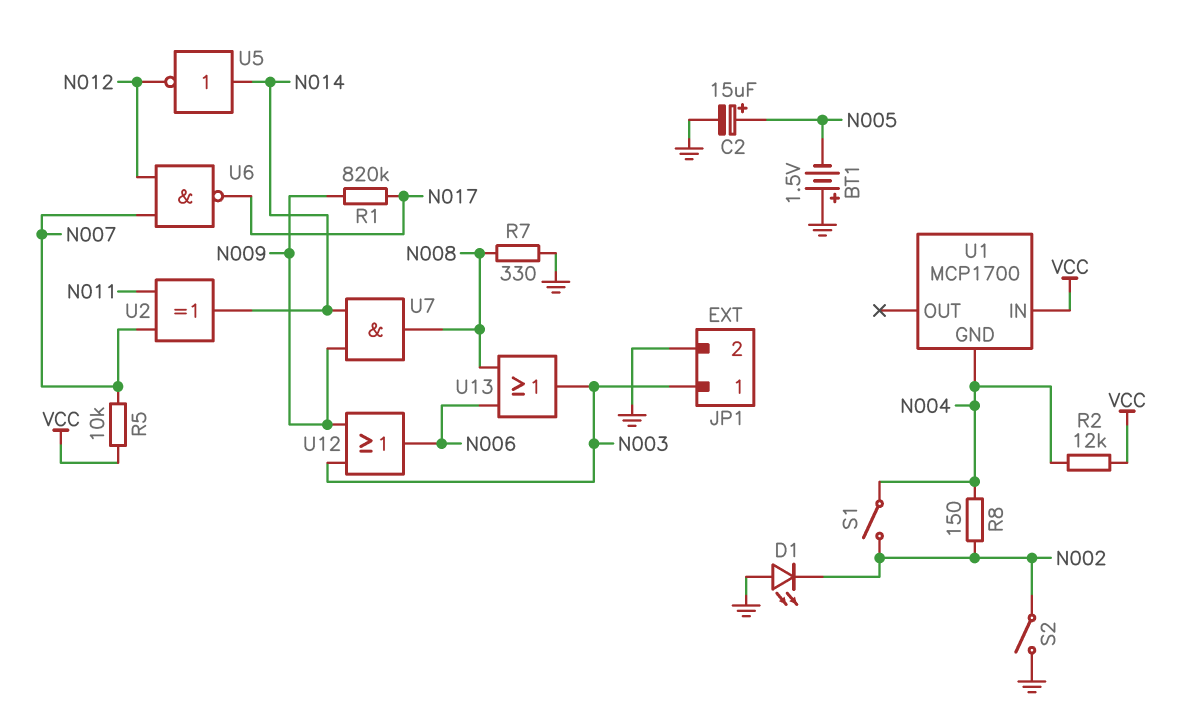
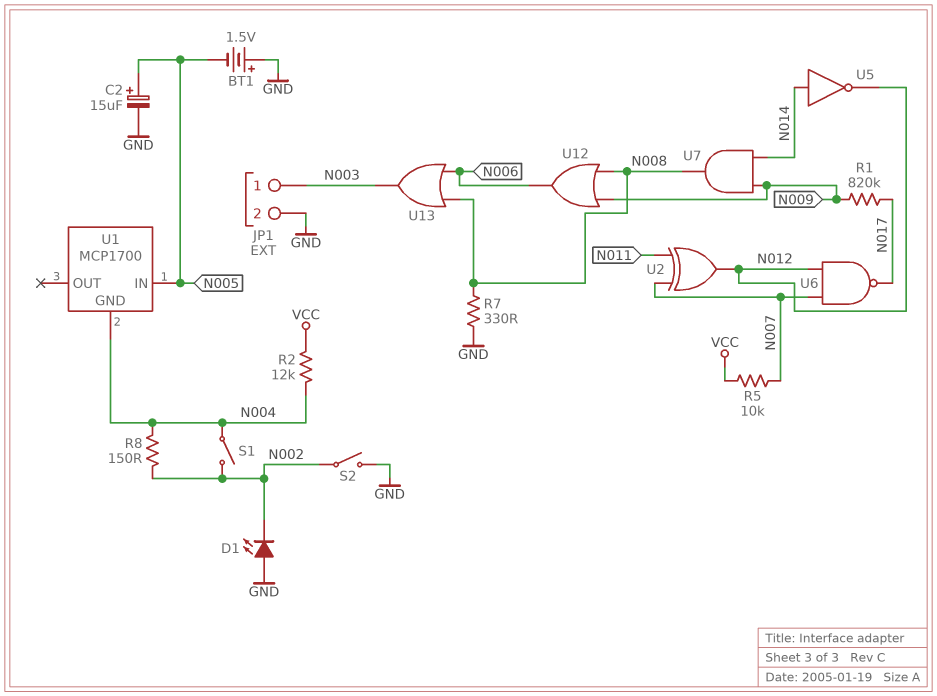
U1 pin IN: VCC -> N005
U2: XOR (in N007, in N011, out N014) -> XOR (in N007, in N011, out N012)
U12: OR (in N003, in N009, out N006) -> OR (in N008, in N009, out N006)

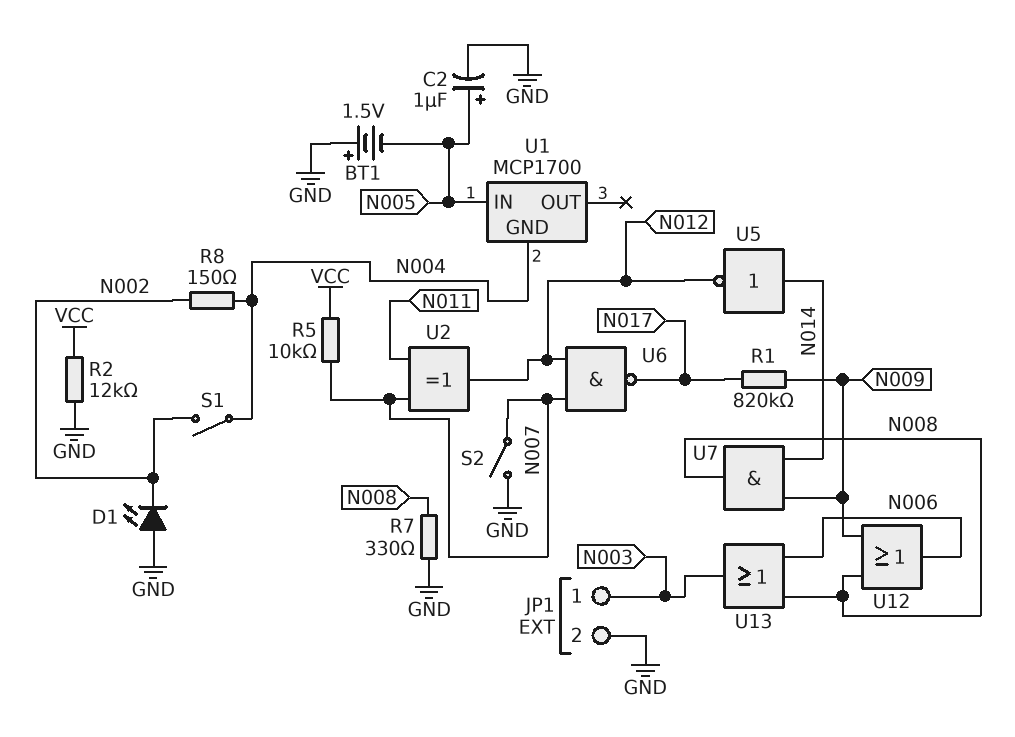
C2: 15uF (plus N005, minus GND) -> 1uF (plus N005, minus GND)
R2: 12k (N004, VCC) -> 12k (GND, VCC)
S2: switch (GND, N002) -> switch (GND, N007)

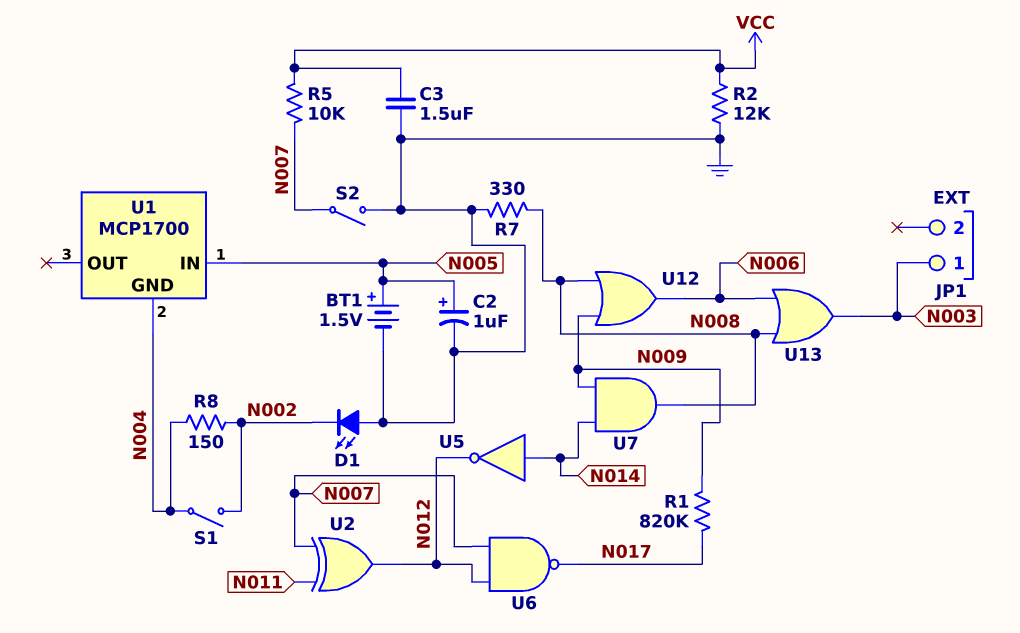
BT1: 1.5V (plus GND, minus N005) -> 1.5V (plus N005, minus GND)
C3: none -> 1.5uF (GND, VCC)
JP1 pin 2: GND -> none

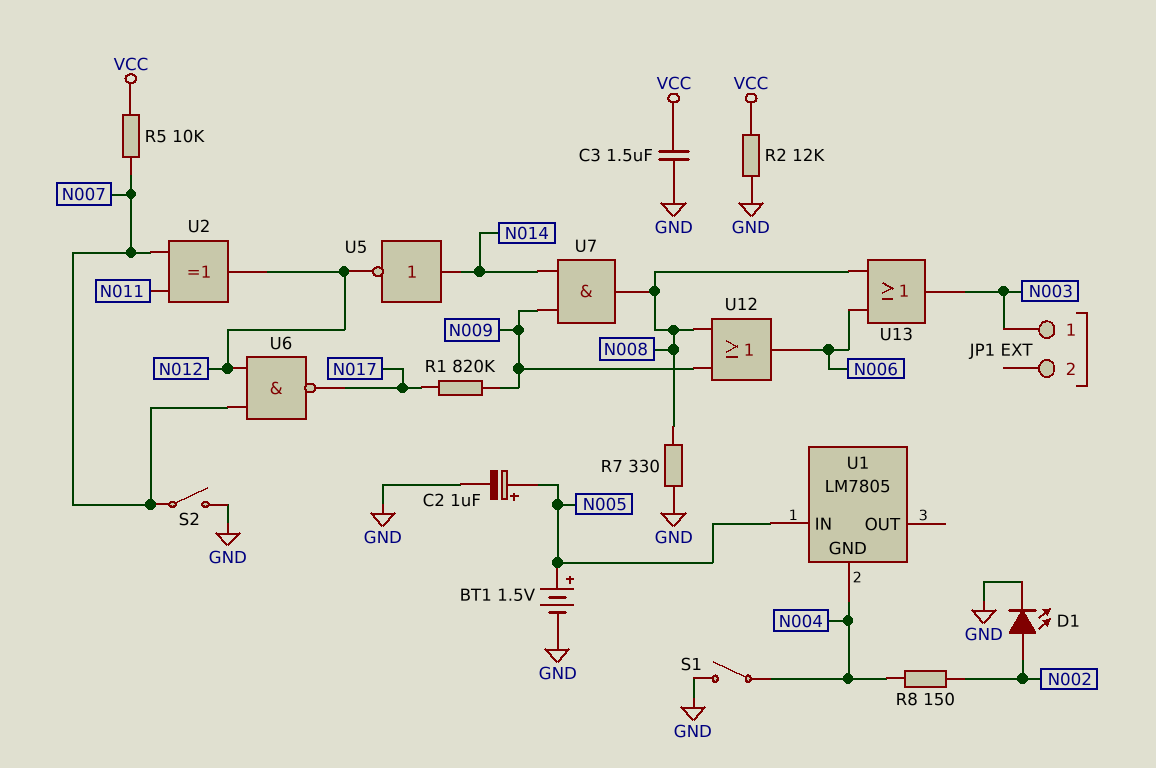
D1: LED (A GND, K N002) -> LED (A N002, K GND)
S1: switch (N002, N004) -> switch (GND, N004)
U1: MCP1700 -> LM7805

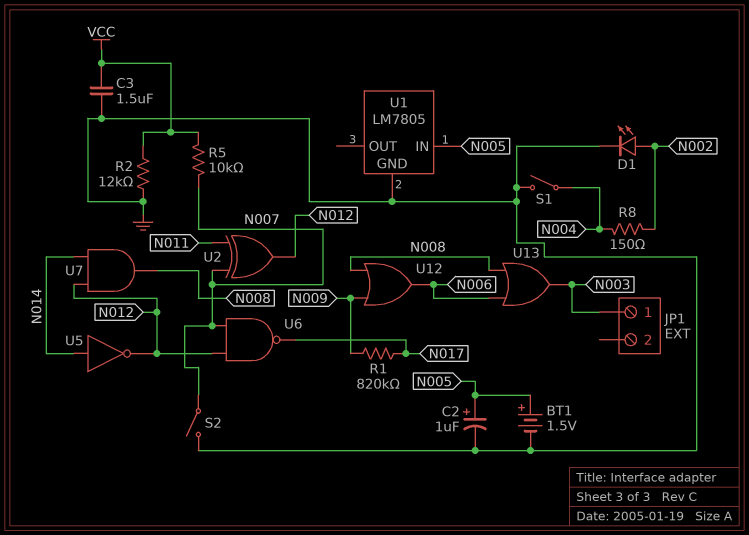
R7: 330 (GND, N008) -> none
U1 pin GND: N004 -> GND
U7: AND (in N009, in N014, out N008) -> AND (in N012, in N014, out N008)

